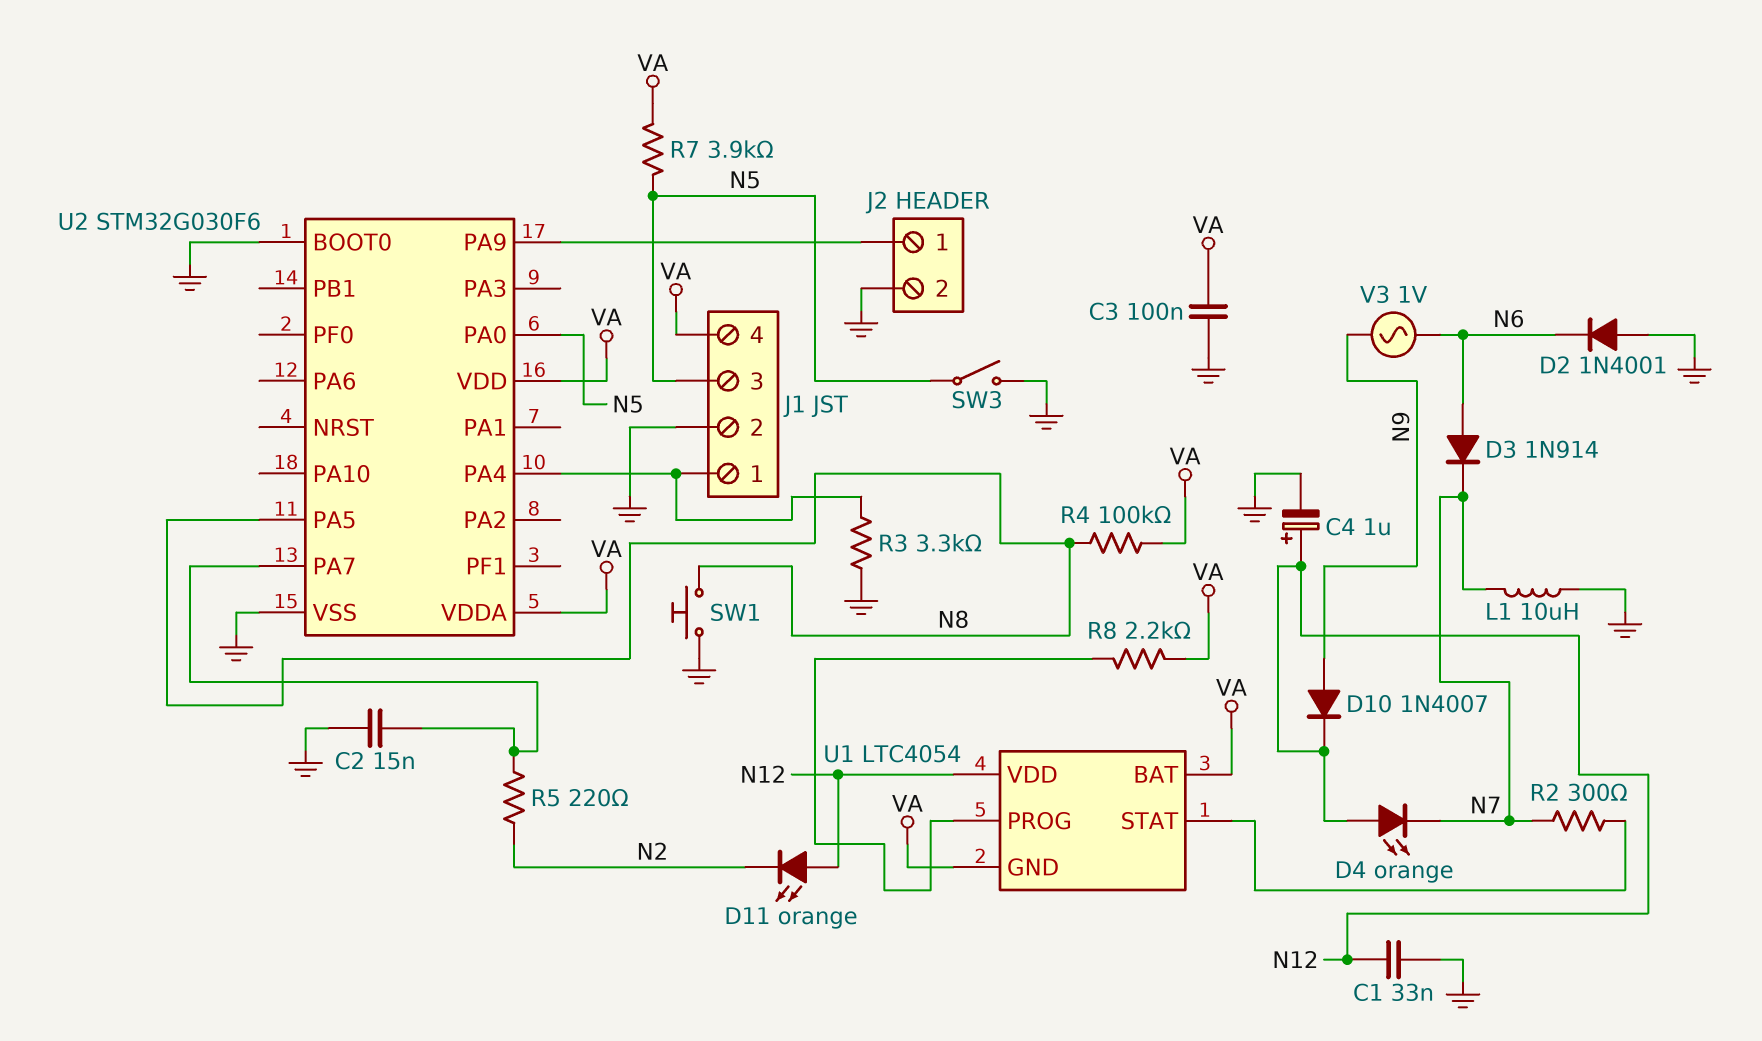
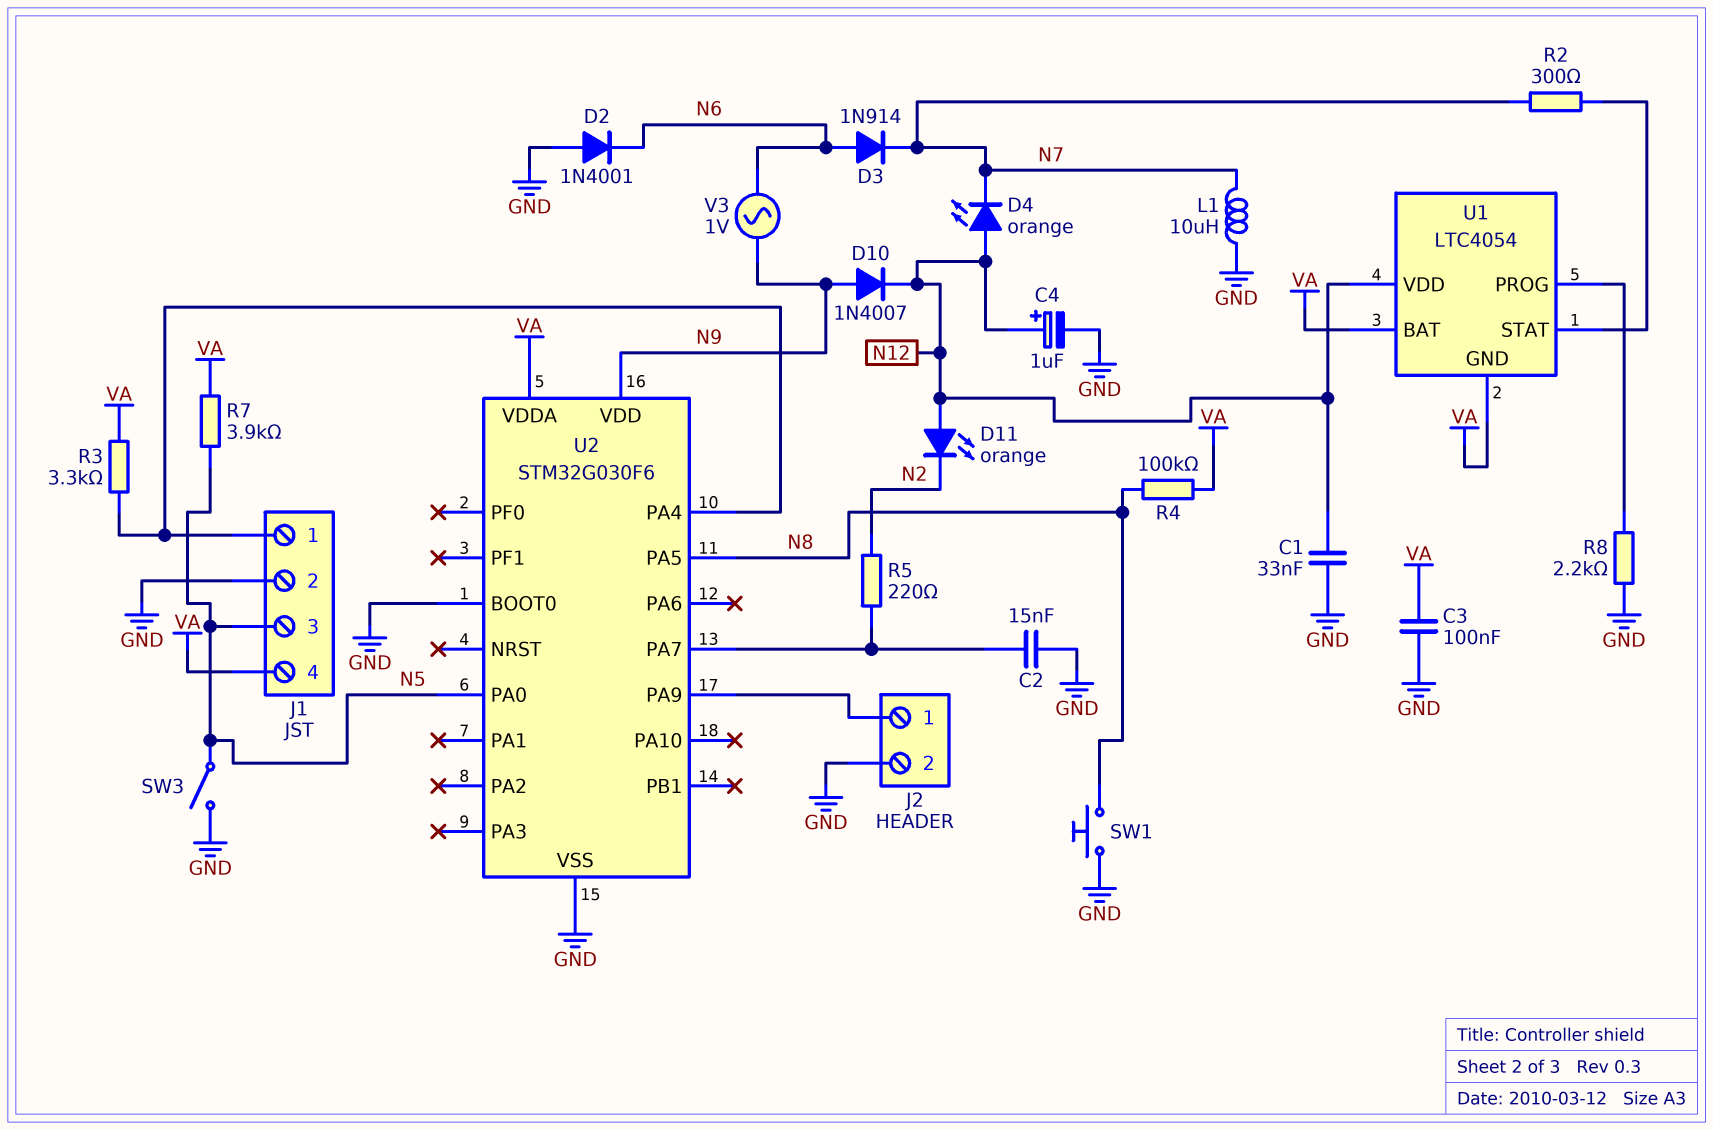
R3: 3.3k (GND, J1/1) -> 3.3k (J1/1, VA)
R8: 2.2k (U1/PROG, VA) -> 2.2k (GND, U1/PROG)
U2 pin VDD: VA -> N9

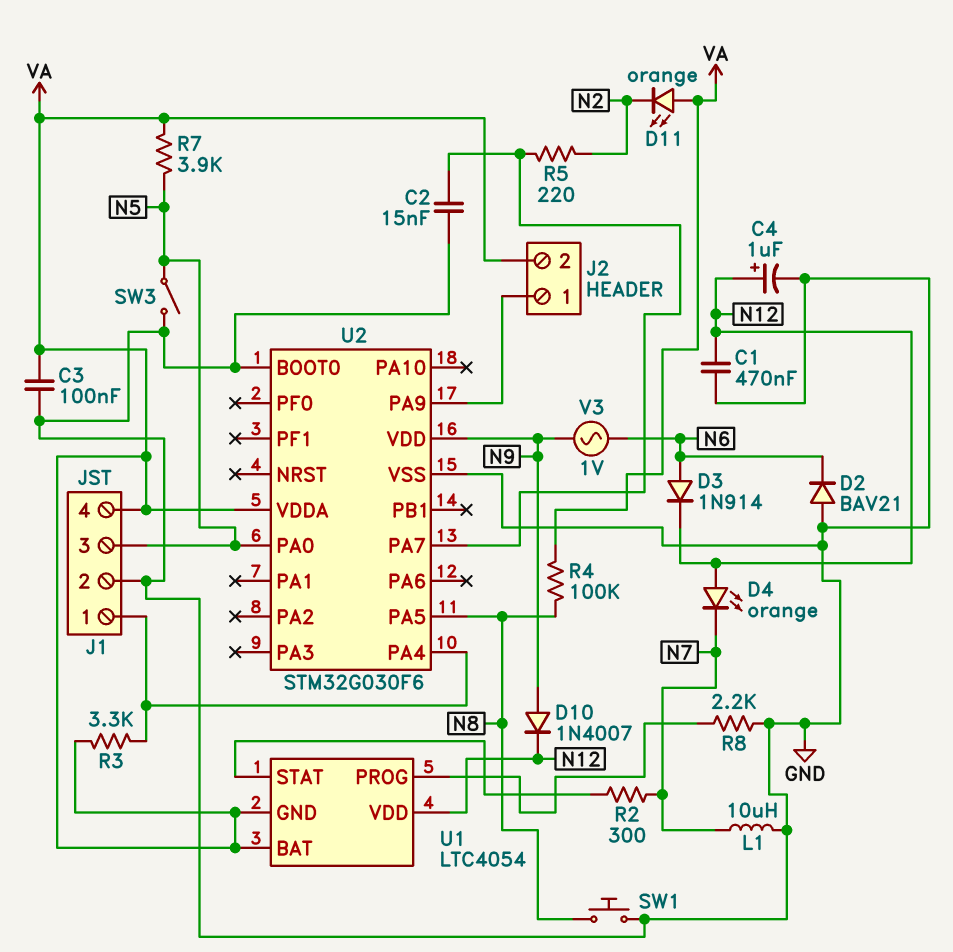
C1: 33nF (GND, N12) -> 470nF (GND, N12)
D2: diode 1N4001 (A GND, K N6) -> diode BAV21 (A GND, K N6)
D3: diode 1N914 (A N6, K N7) -> diode 1N914 (A N6, K N12)
D11: LED orange (A N12, K N2) -> LED orange (A VA, K N2)
J2 pin 2: GND -> VA

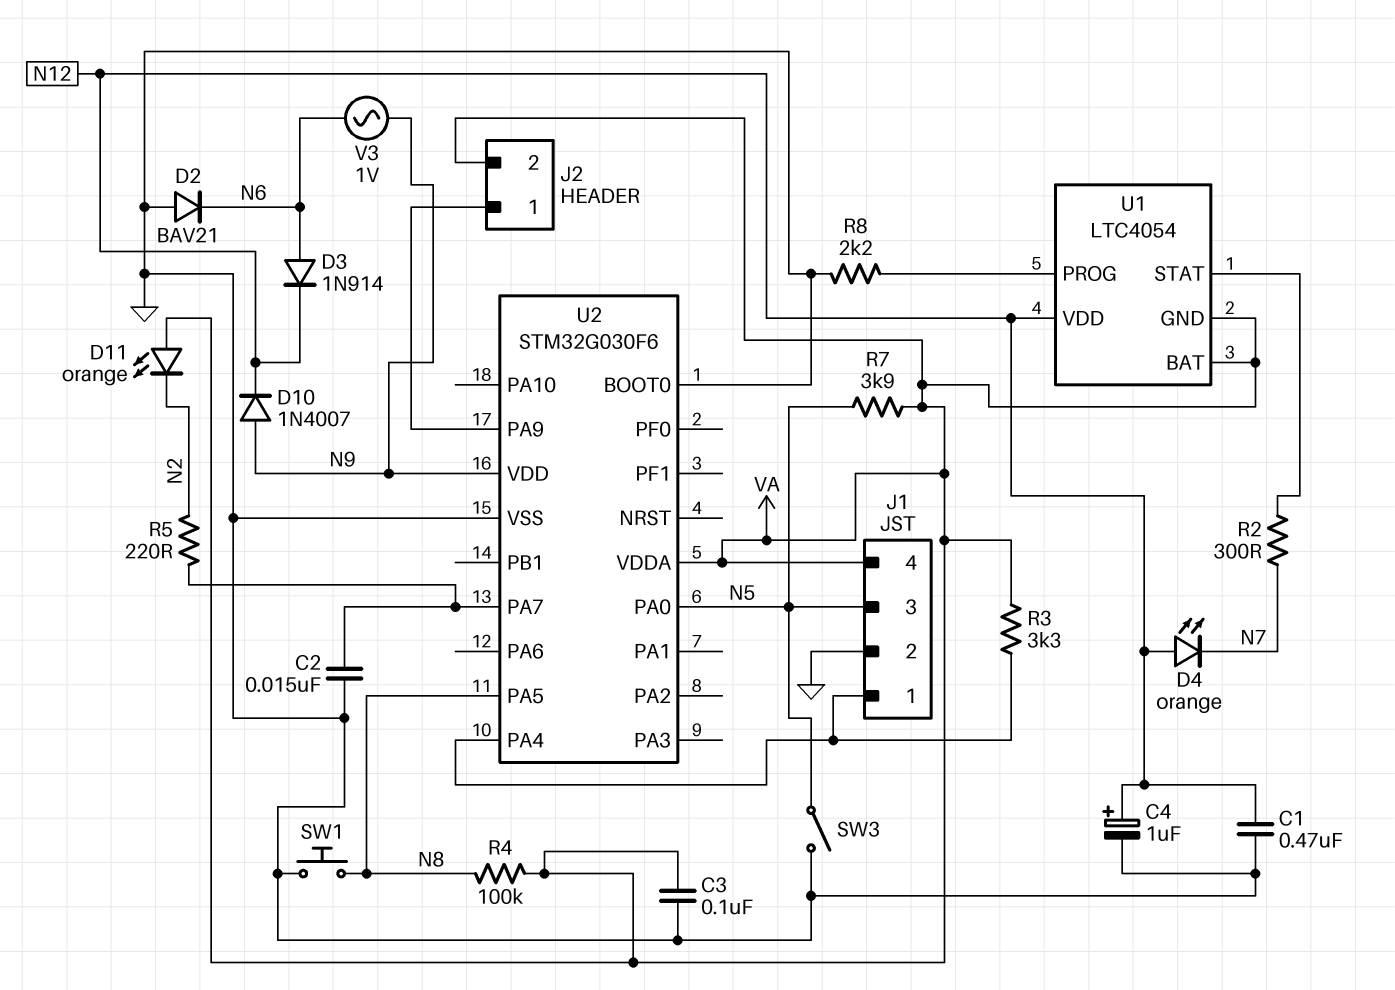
L1: 10uH (GND, N7) -> none

